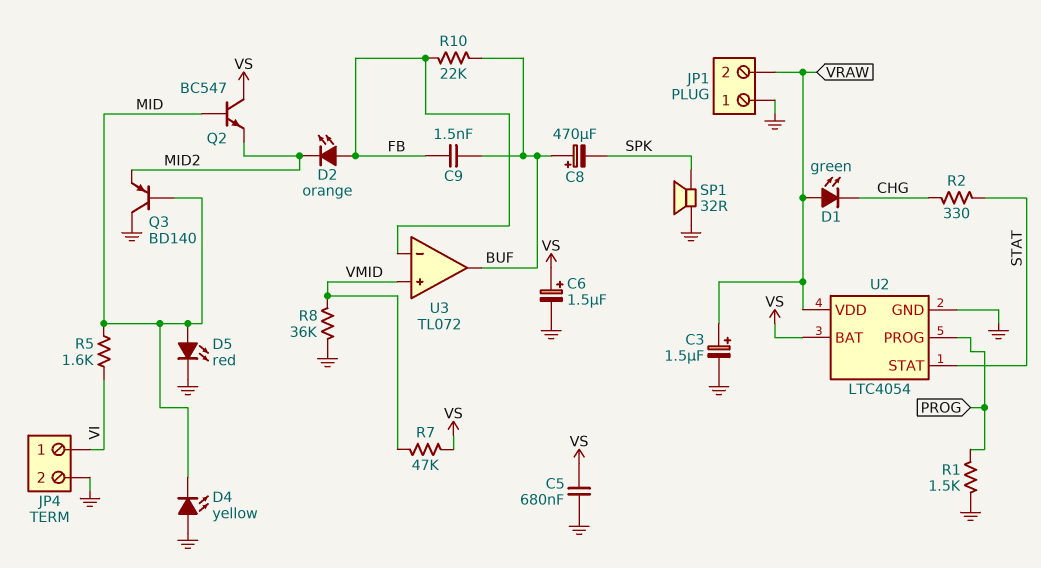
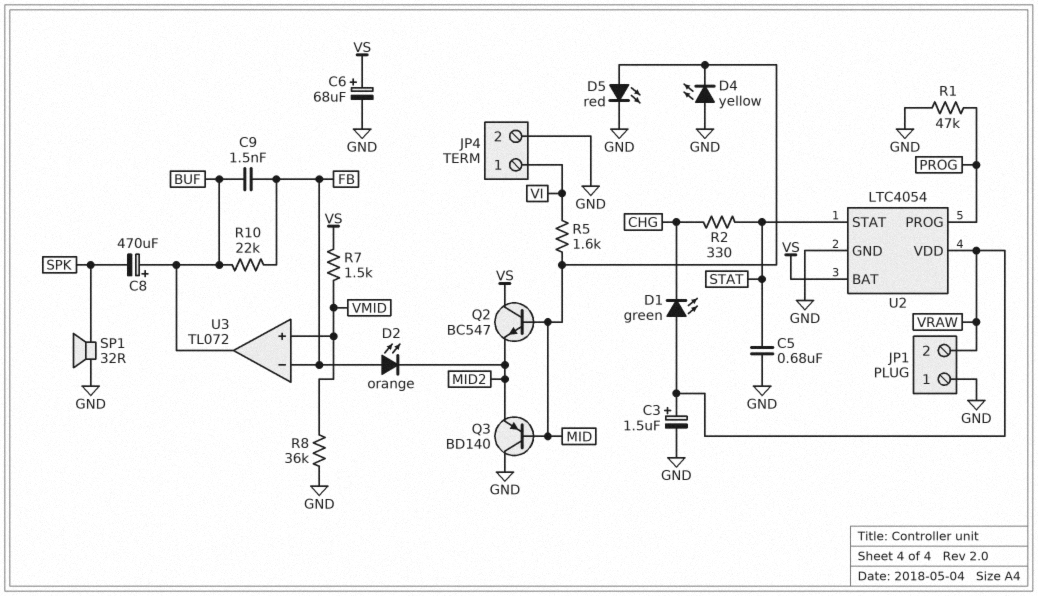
C5: 680nF (GND, VS) -> 680nF (GND, STAT)
C6: 1.5uF (plus VS, minus GND) -> 68uF (plus VS, minus GND)
R1: 1.5k (GND, PROG) -> 47k (GND, PROG)
R7: 47k (VMID, VS) -> 1.5k (VMID, VS)

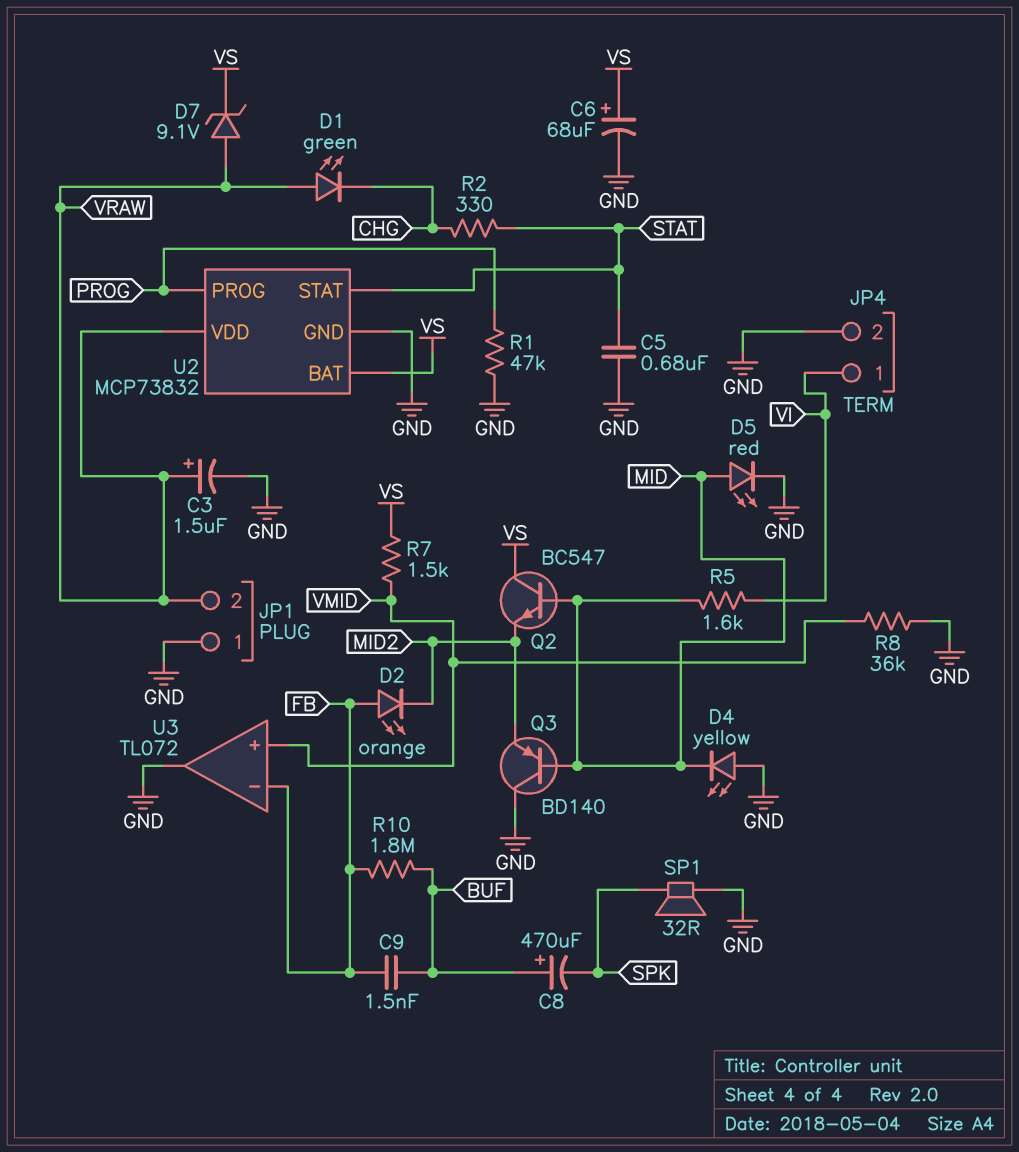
D7: none -> zener 9.1V (A VRAW, K VS)
R10: 22k (BUF, FB) -> 1.8M (BUF, FB)
U2: LTC4054 -> MCP73832
U3 pin out: BUF -> GND

